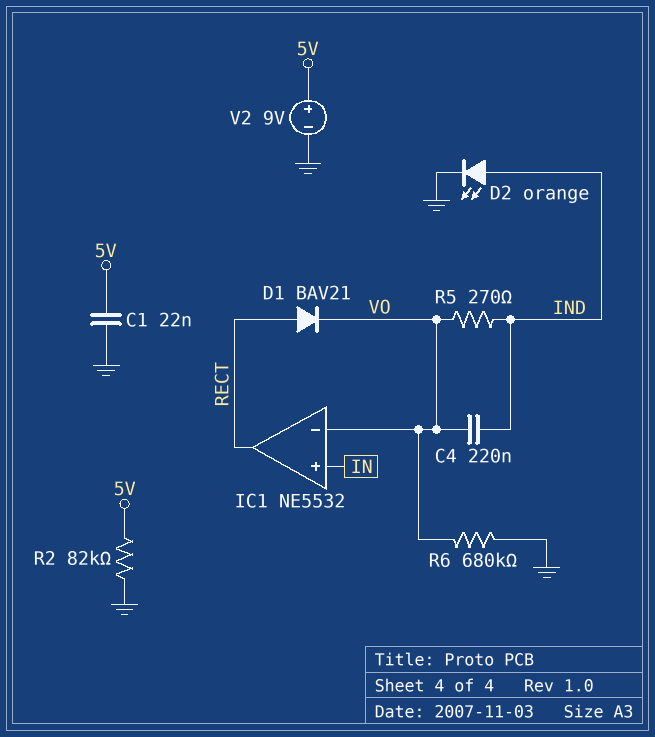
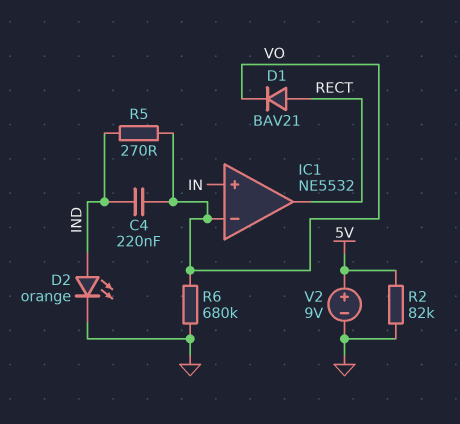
C1: 22nF (5V, GND) -> none

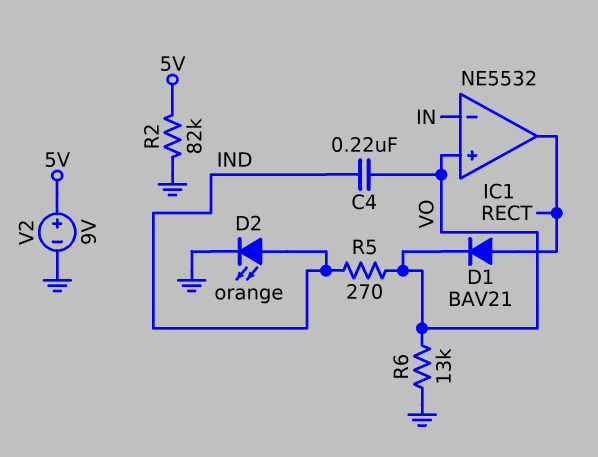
IC1 pin in+: IN -> VO
IC1 pin in-: VO -> IN
R6: 680k (GND, VO) -> 13k (GND, VO)

